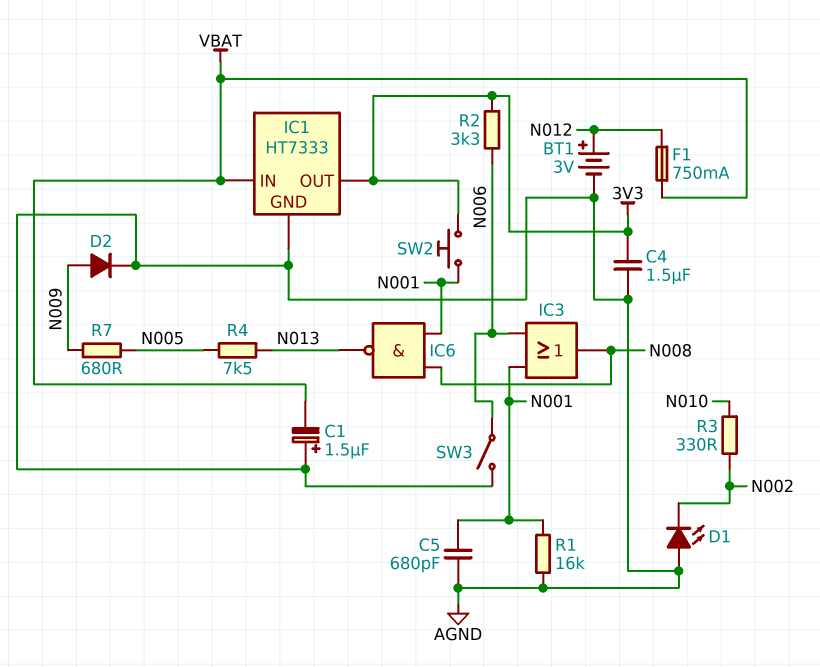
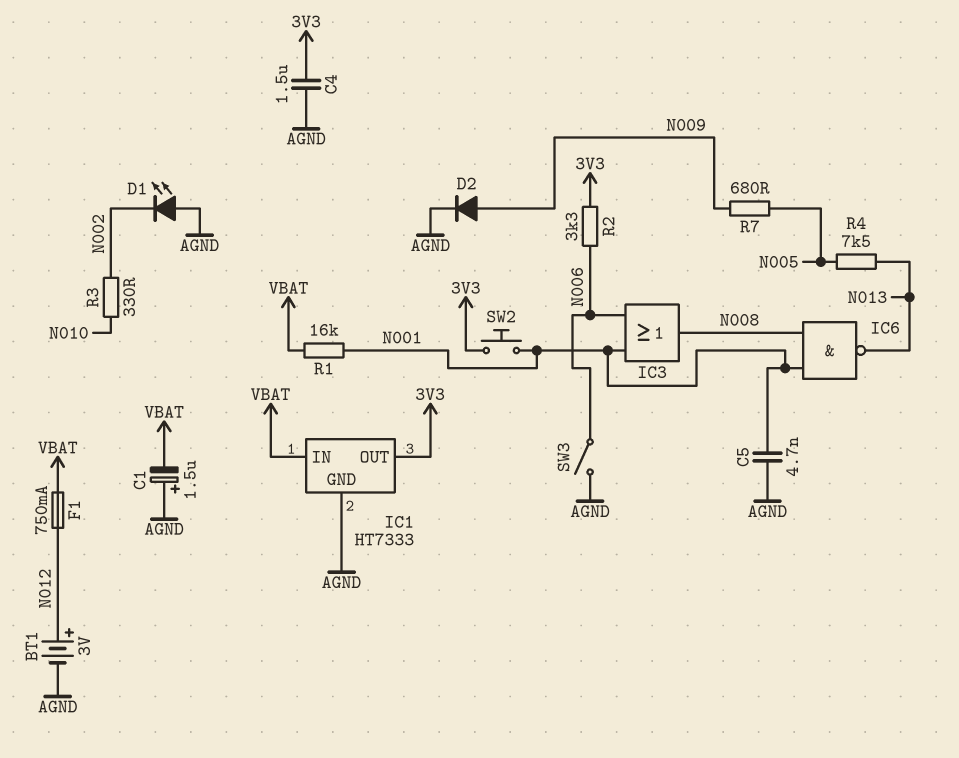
C5: 680pF (AGND, N001) -> 4.7nF (AGND, N001)
R1: 16k (AGND, N001) -> 16k (N001, VBAT)

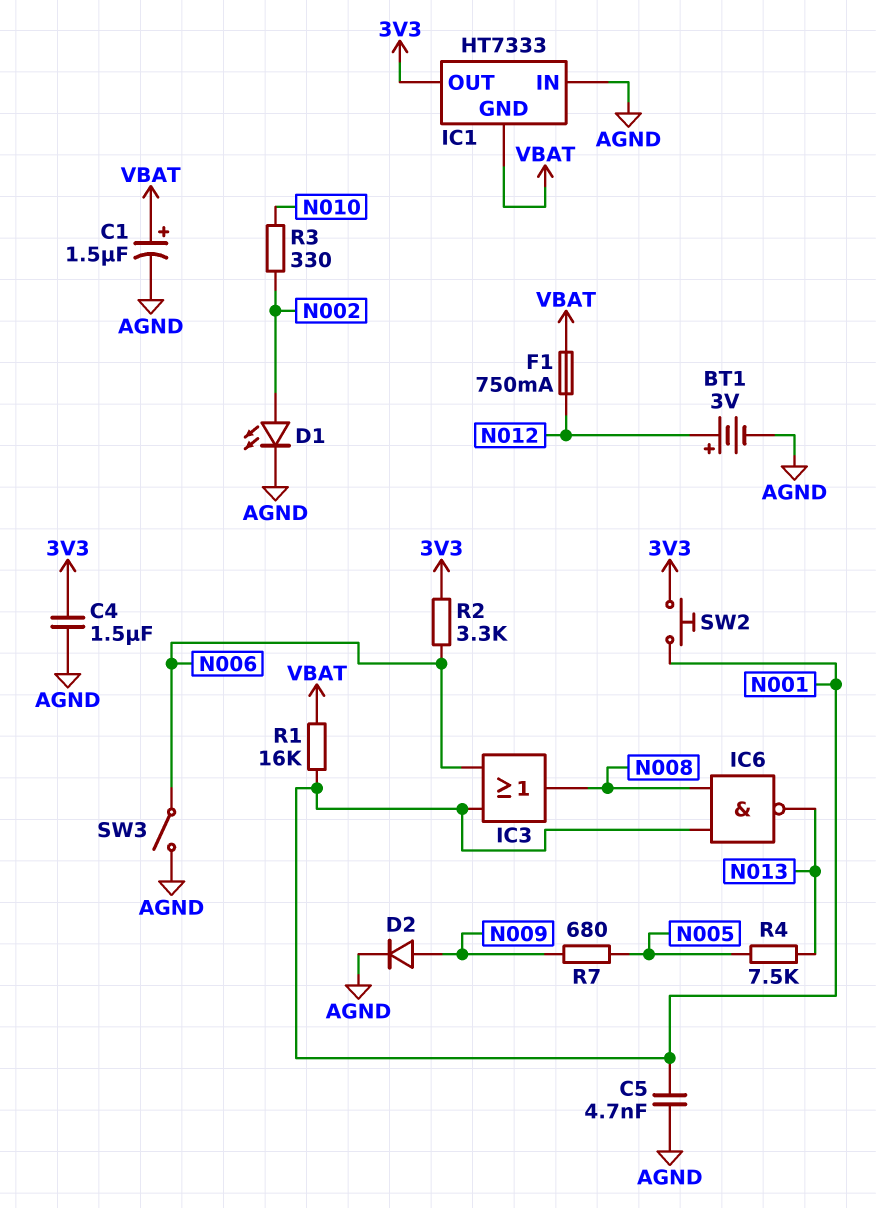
C1: 1.5uF (plus AGND, minus VBAT) -> 1.5uF (plus VBAT, minus AGND)
D1: LED (A AGND, K N002) -> LED (A N002, K AGND)
IC1 pin GND: AGND -> VBAT
IC1 pin IN: VBAT -> AGND

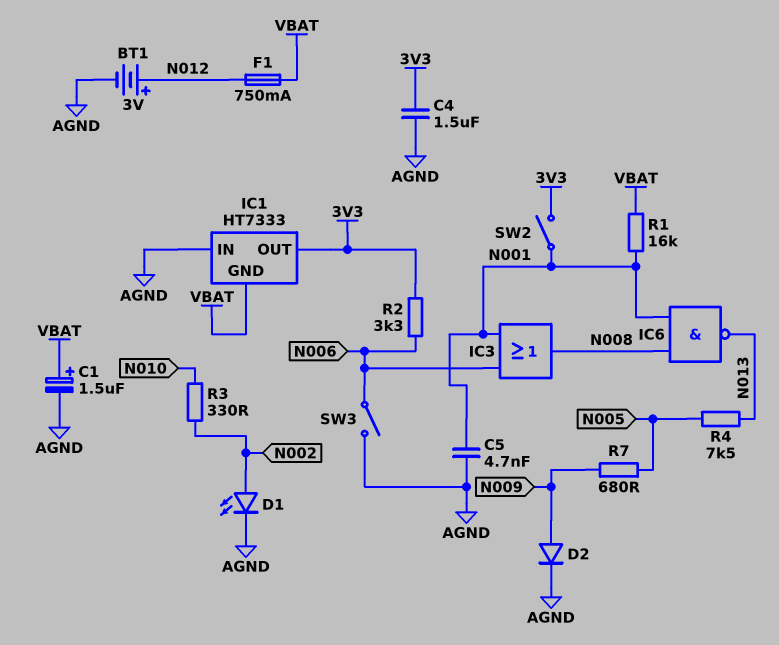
SW2: button (3V3, N001) -> switch (3V3, N001)

